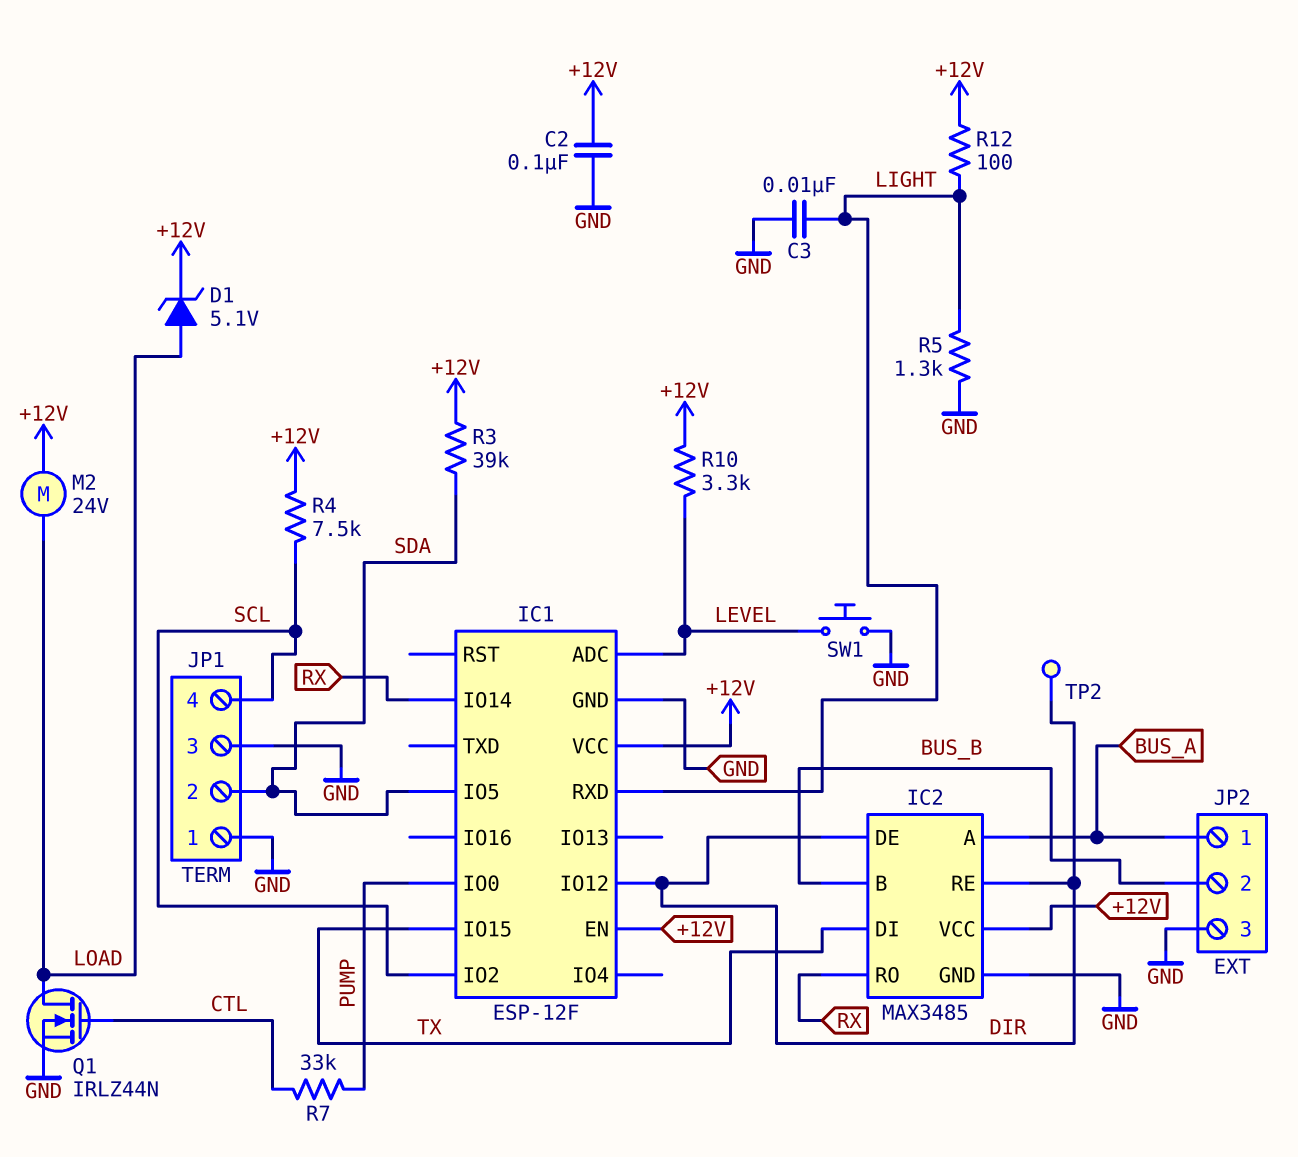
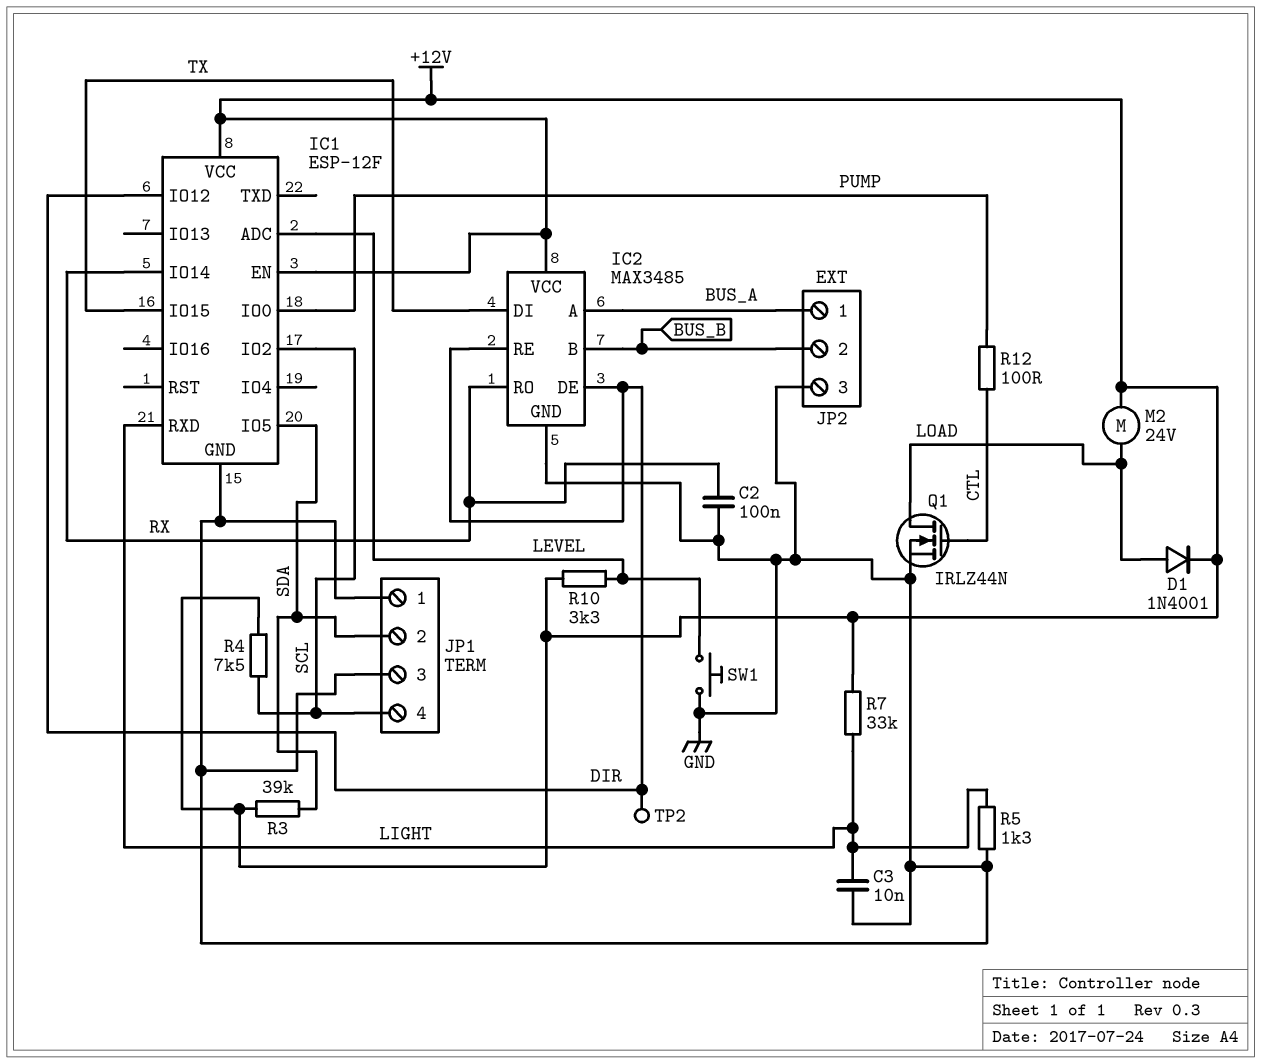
C2: 100nF (+12V, GND) -> 100nF (GND, RX)
D1: zener 5.1V (A LOAD, K +12V) -> diode 1N4001 (A LOAD, K +12V)
R7: 33k (CTL, PUMP) -> 33k (+12V, LIGHT)
R12: 100 (+12V, LIGHT) -> 100 (CTL, PUMP)

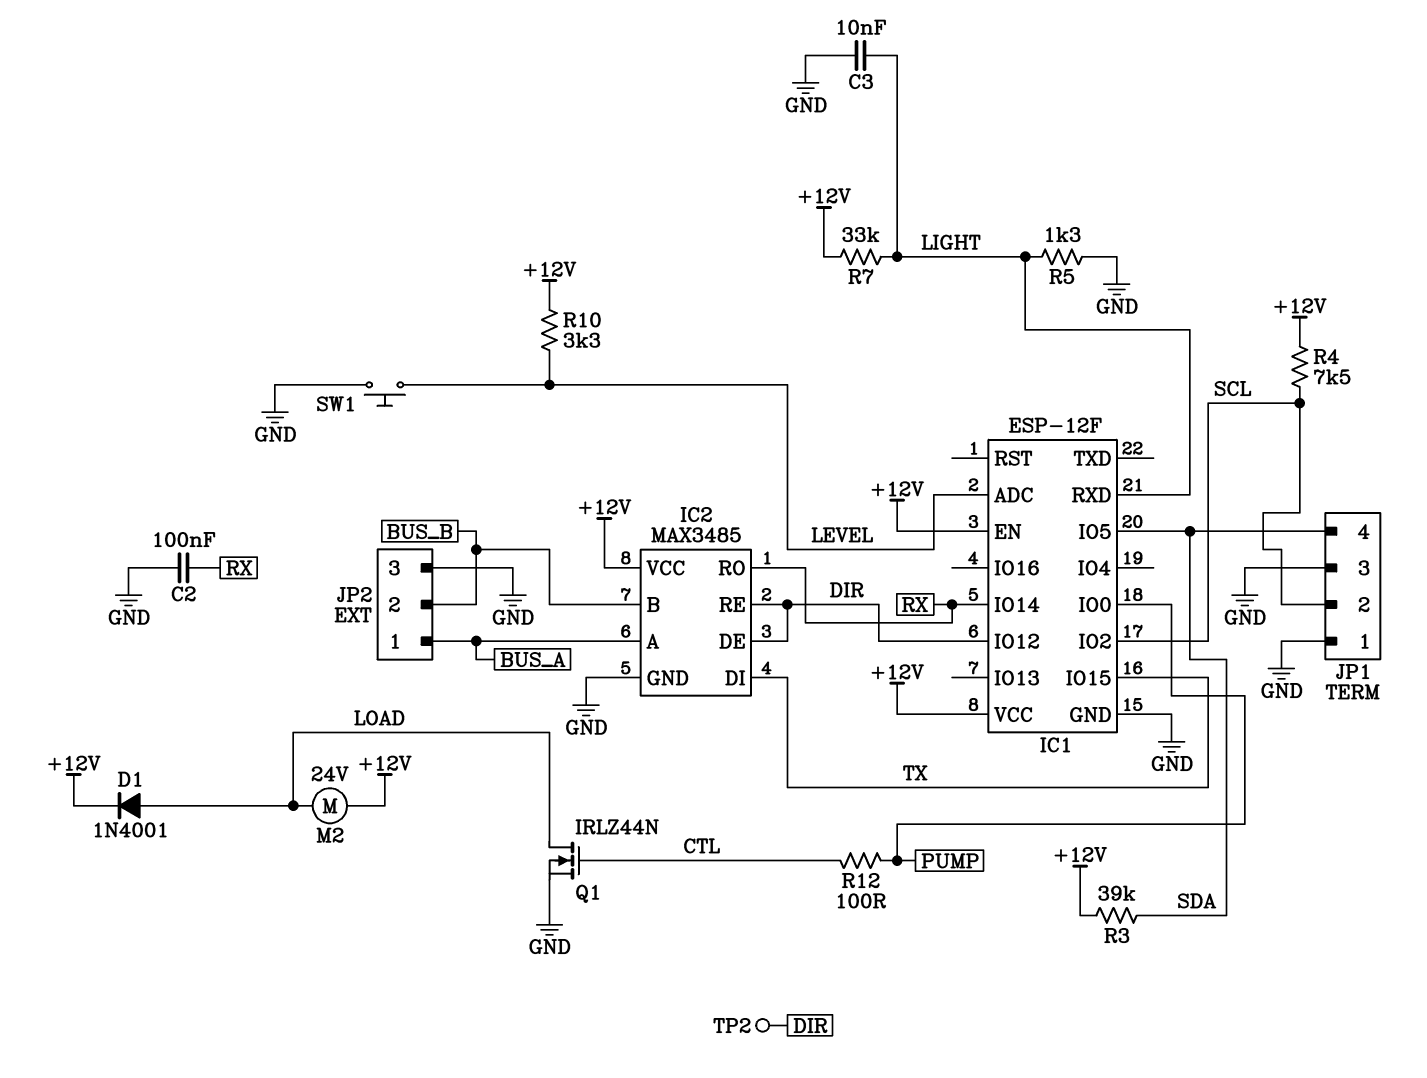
JP1 pin 2: SDA -> SCL
JP1 pin 4: SCL -> SDA

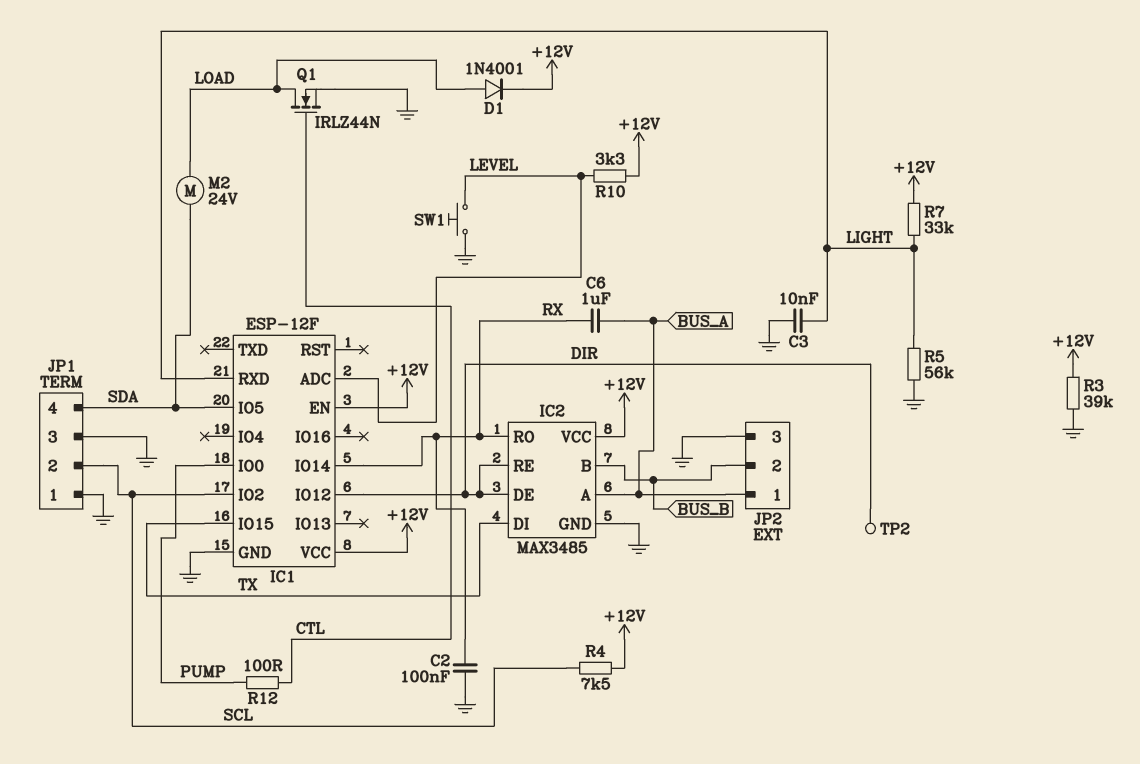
C6: none -> 1uF (BUS_A, RX)
M2: motor 24V (+12V, LOAD) -> motor 24V (LOAD, SDA)
R3: 39k (+12V, SDA) -> 39k (+12V, GND)
R5: 1.3k (GND, LIGHT) -> 56k (GND, LIGHT)

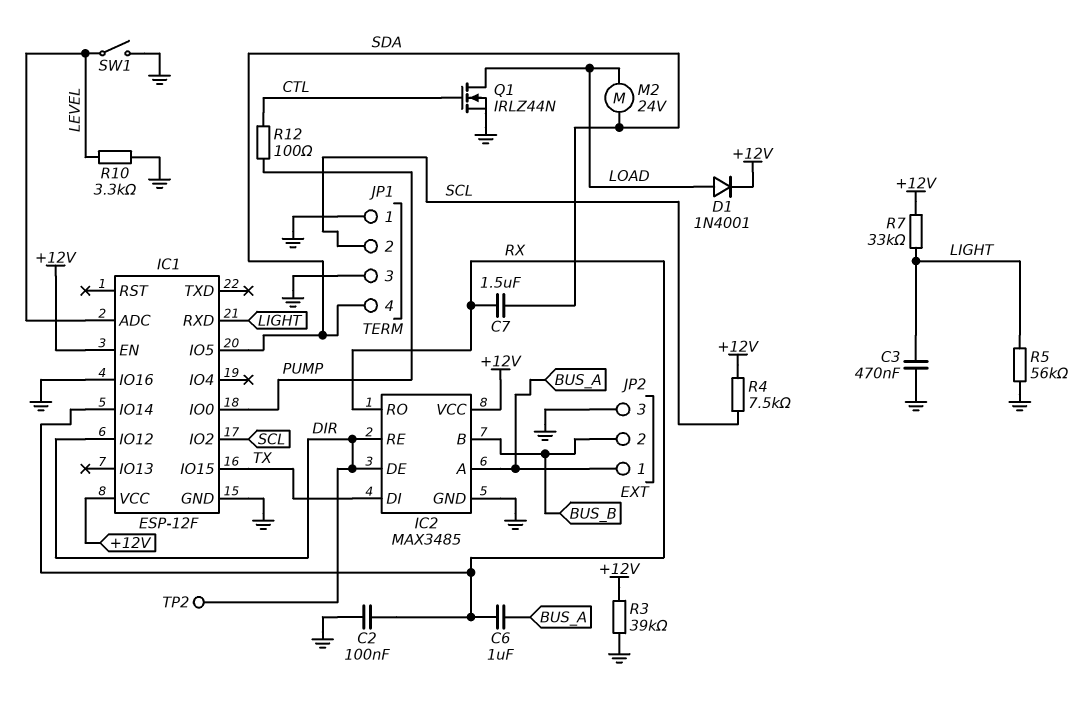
C3: 10nF (GND, LIGHT) -> 470nF (GND, LIGHT)
C7: none -> 1.5uF (RX, SDA)
IC1 pin IO16: none -> GND
R10: 3.3k (+12V, LEVEL) -> 3.3k (GND, LEVEL)
SW1: button (GND, LEVEL) -> switch (GND, LEVEL)

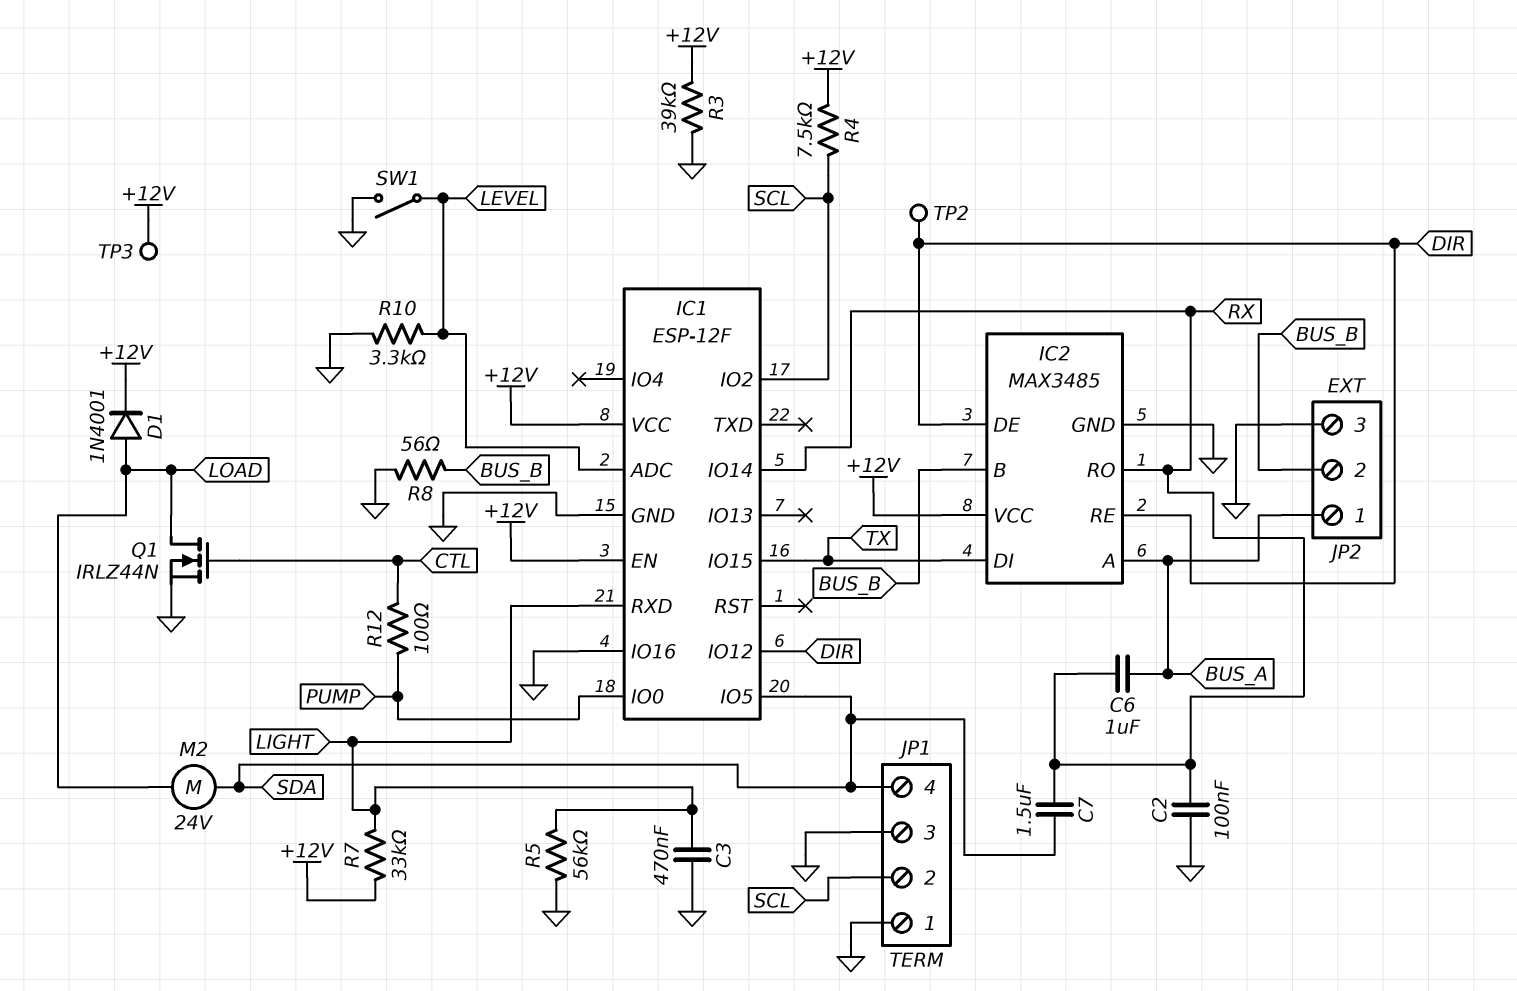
R8: none -> 56 (BUS_B, GND)
TP3: none -> test point (+12V)

